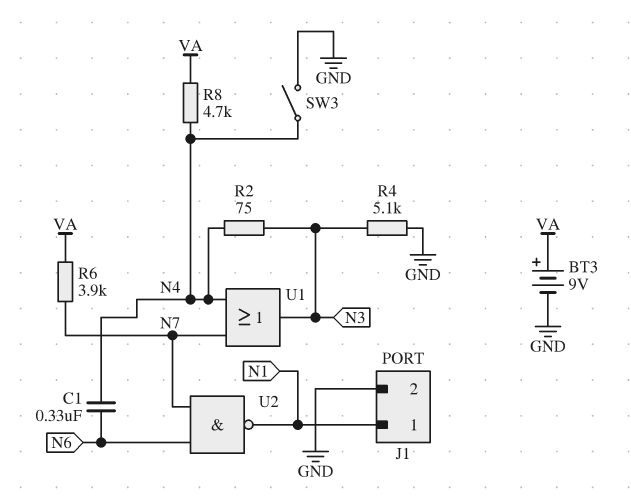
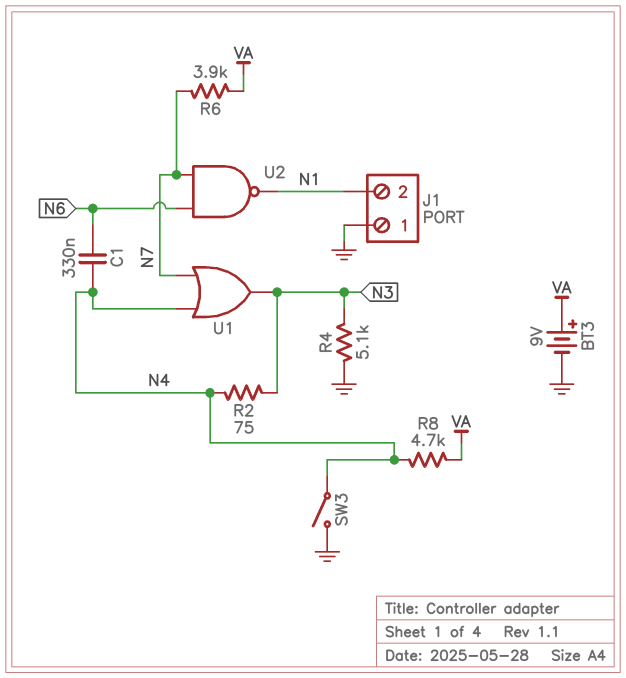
J1 pin 1: N1 -> GND
J1 pin 2: GND -> N1

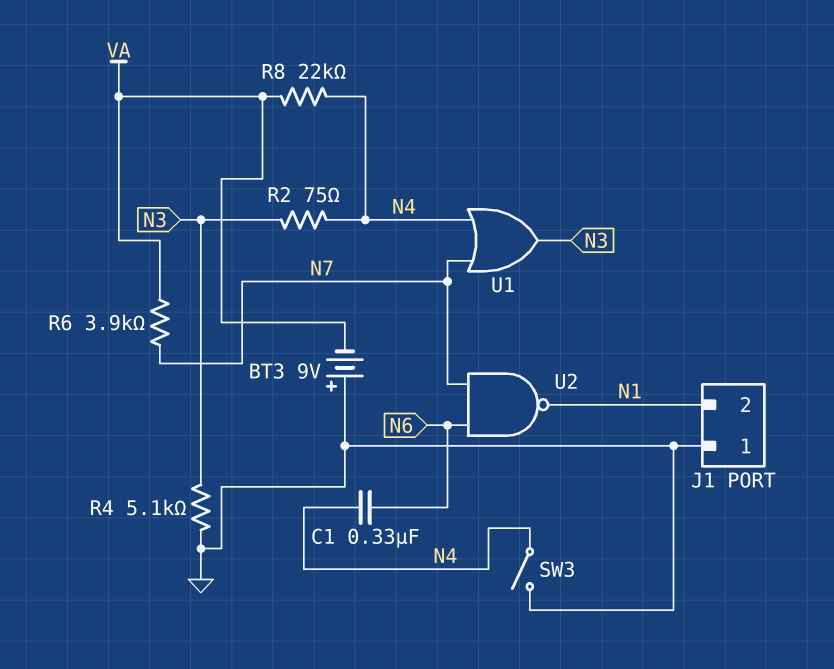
BT3: 9V (plus VA, minus GND) -> 9V (plus GND, minus VA)
R8: 4.7k (N4, VA) -> 22k (N4, VA)

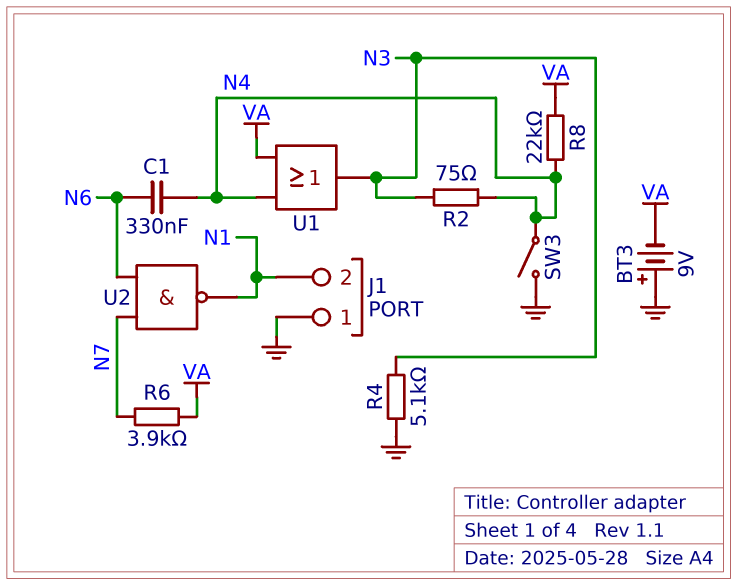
U1: OR (in N4, in N7, out N3) -> OR (in N4, in VA, out N3)

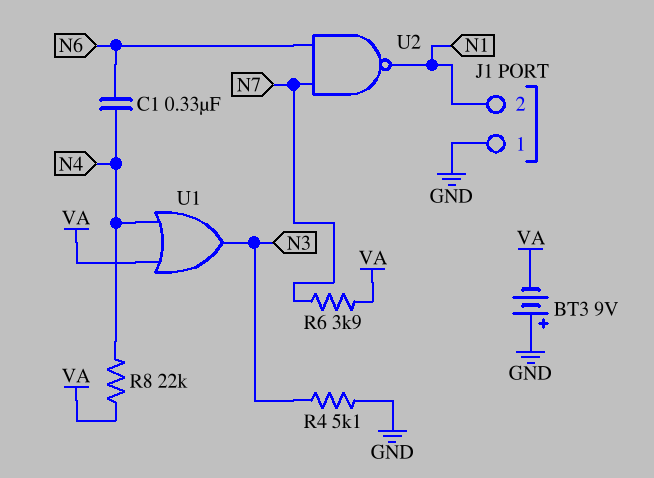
R2: 75 (N3, N4) -> none
SW3: switch (GND, N4) -> none

